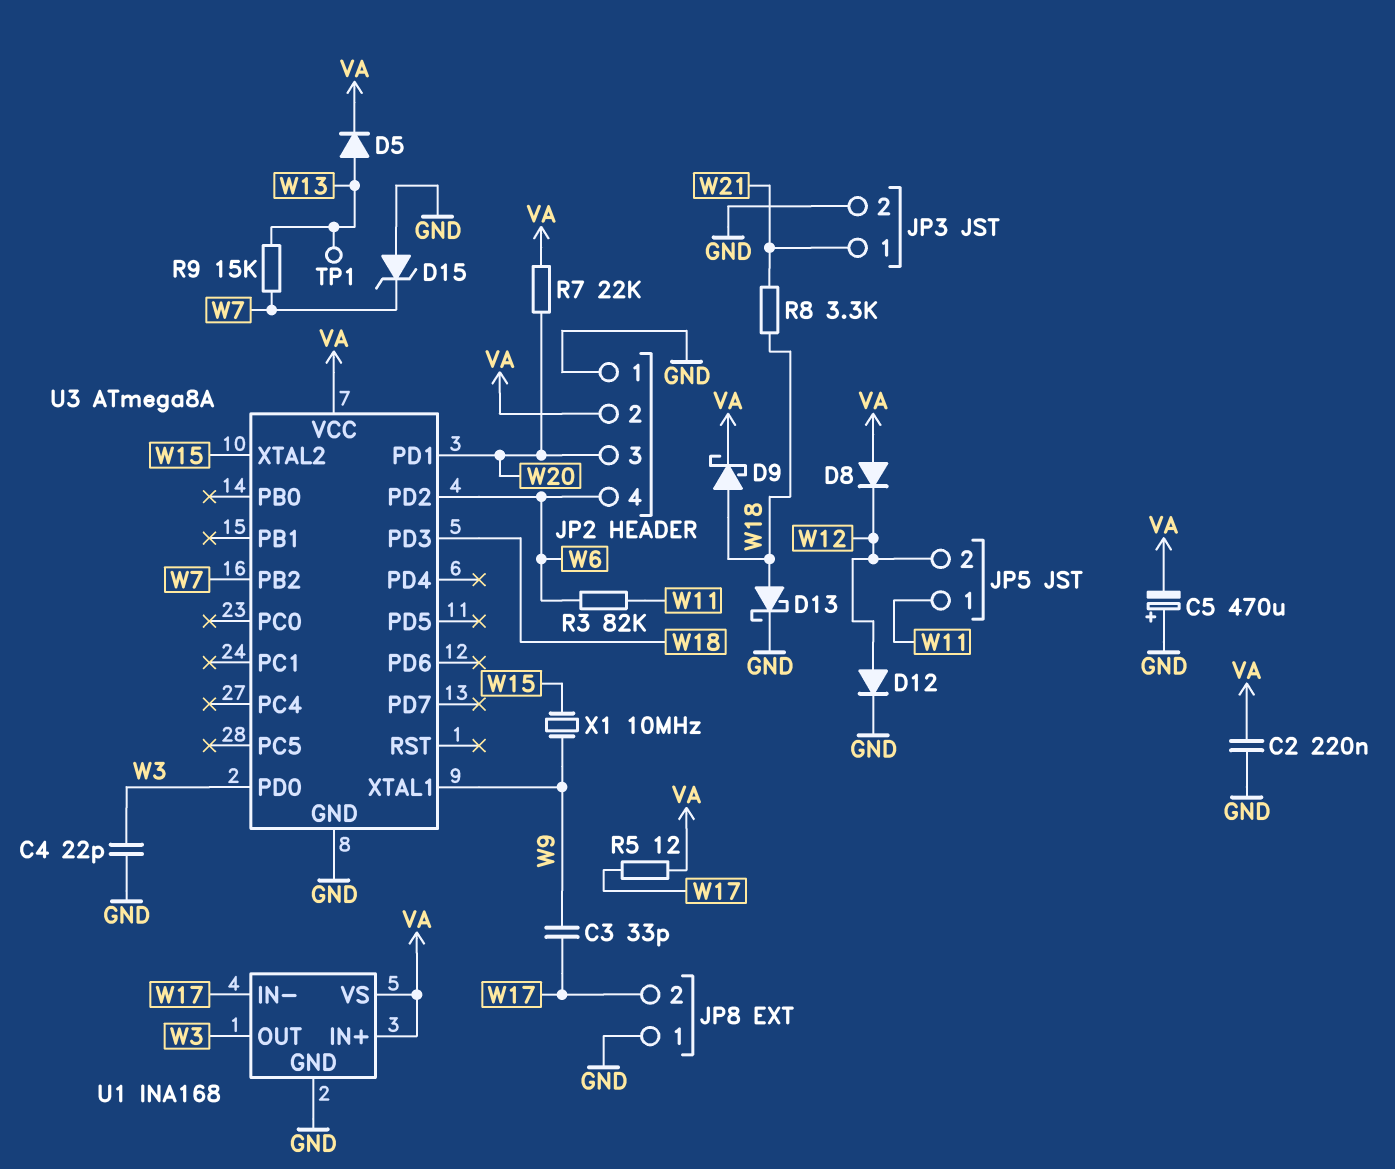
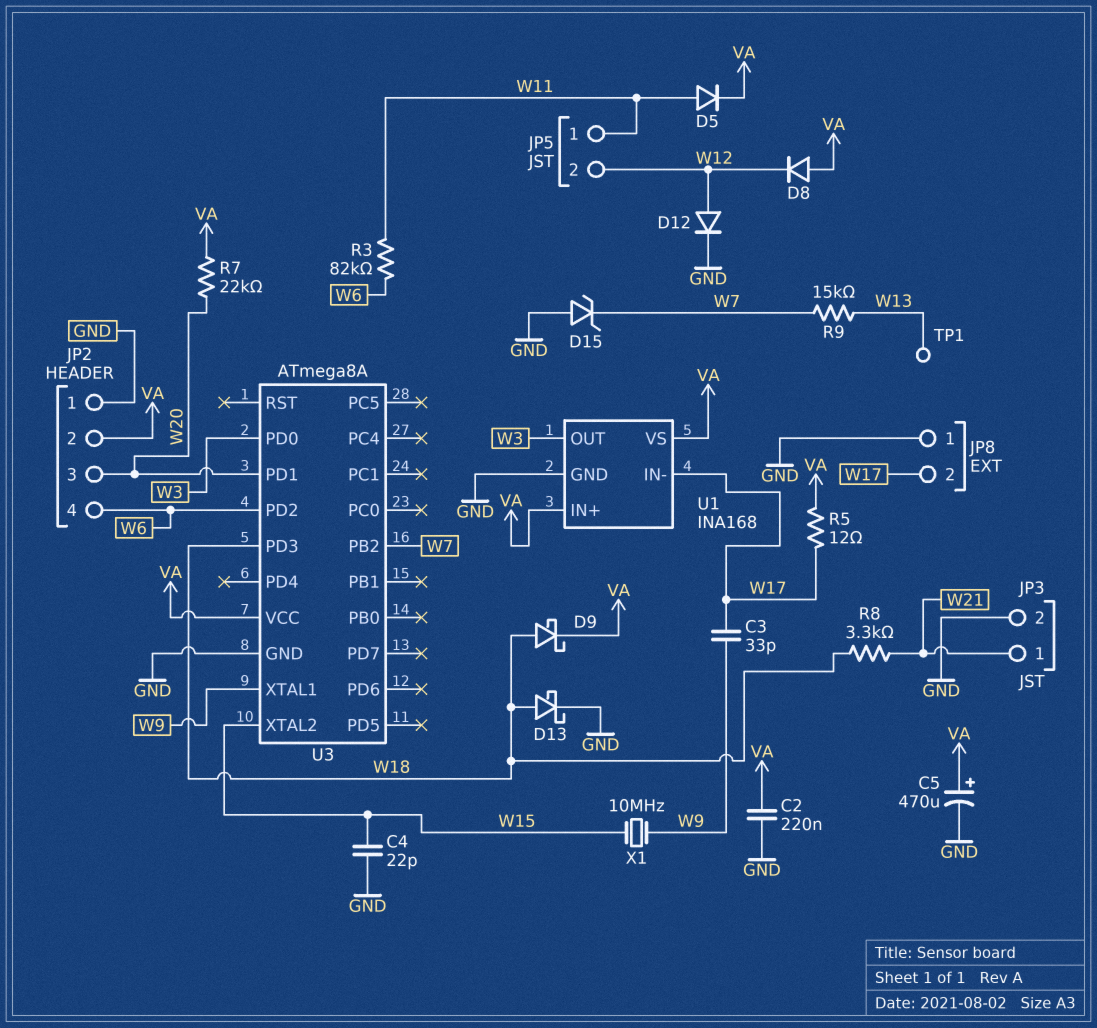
C4: 22pF (GND, W3) -> 22pF (GND, W15)
C5: 470uF (plus GND, minus VA) -> 470uF (plus VA, minus GND)
D5: diode (A W13, K VA) -> diode (A W11, K VA)

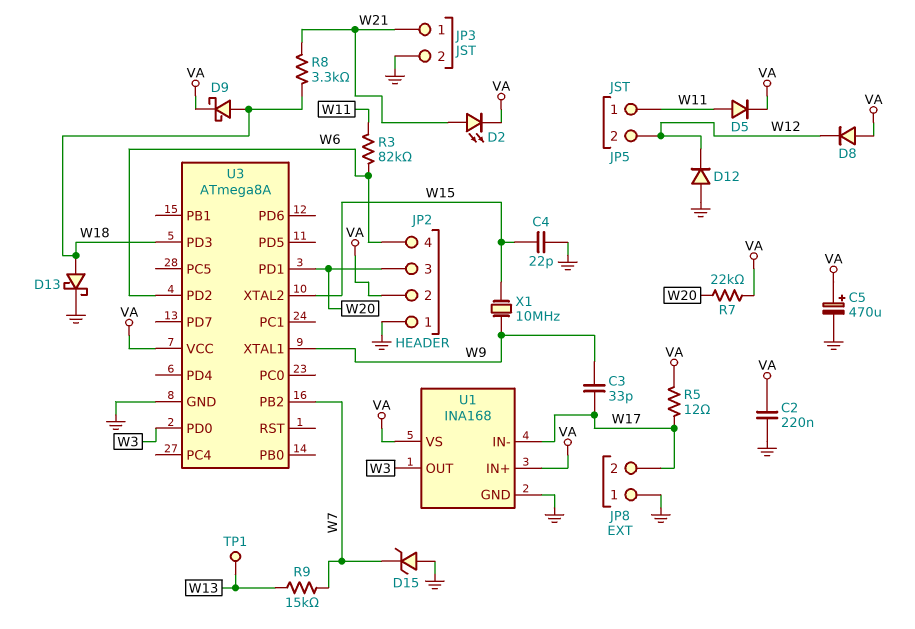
D2: none -> LED (A W21, K VA)
D12: diode (A W12, K GND) -> diode (A GND, K W12)

